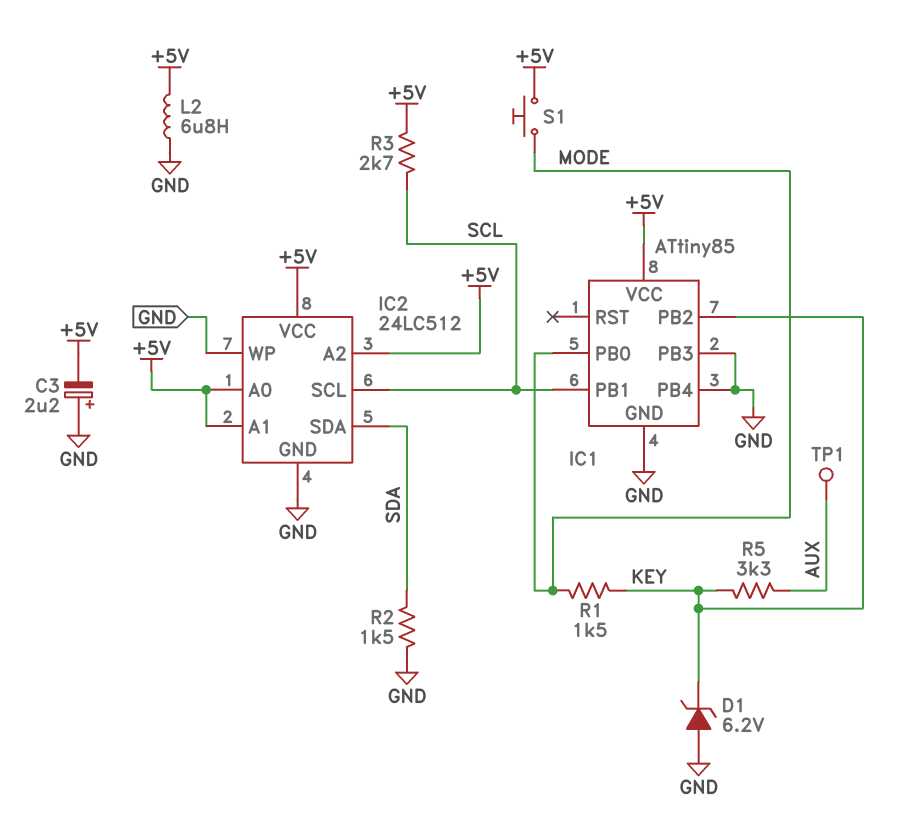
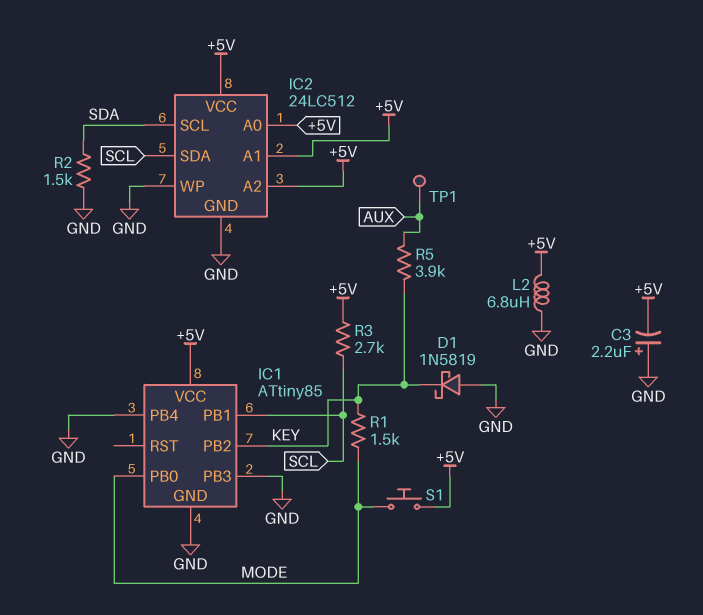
D1: zener 6.2V (A GND, K KEY) -> schottky 1N5819 (A GND, K KEY)
IC2 pin SCL: SCL -> SDA
IC2 pin SDA: SDA -> SCL
R5: 3.3k (AUX, KEY) -> 3.9k (AUX, KEY)

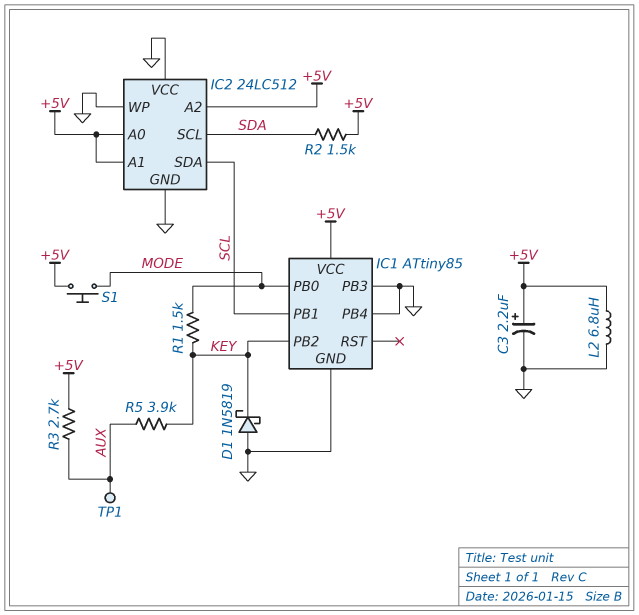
C3: 2.2uF (plus GND, minus +5V) -> 2.2uF (plus +5V, minus GND)
IC2 pin VCC: +5V -> GND
R2: 1.5k (GND, SDA) -> 1.5k (+5V, SDA)
R3: 2.7k (+5V, SCL) -> 2.7k (+5V, AUX)

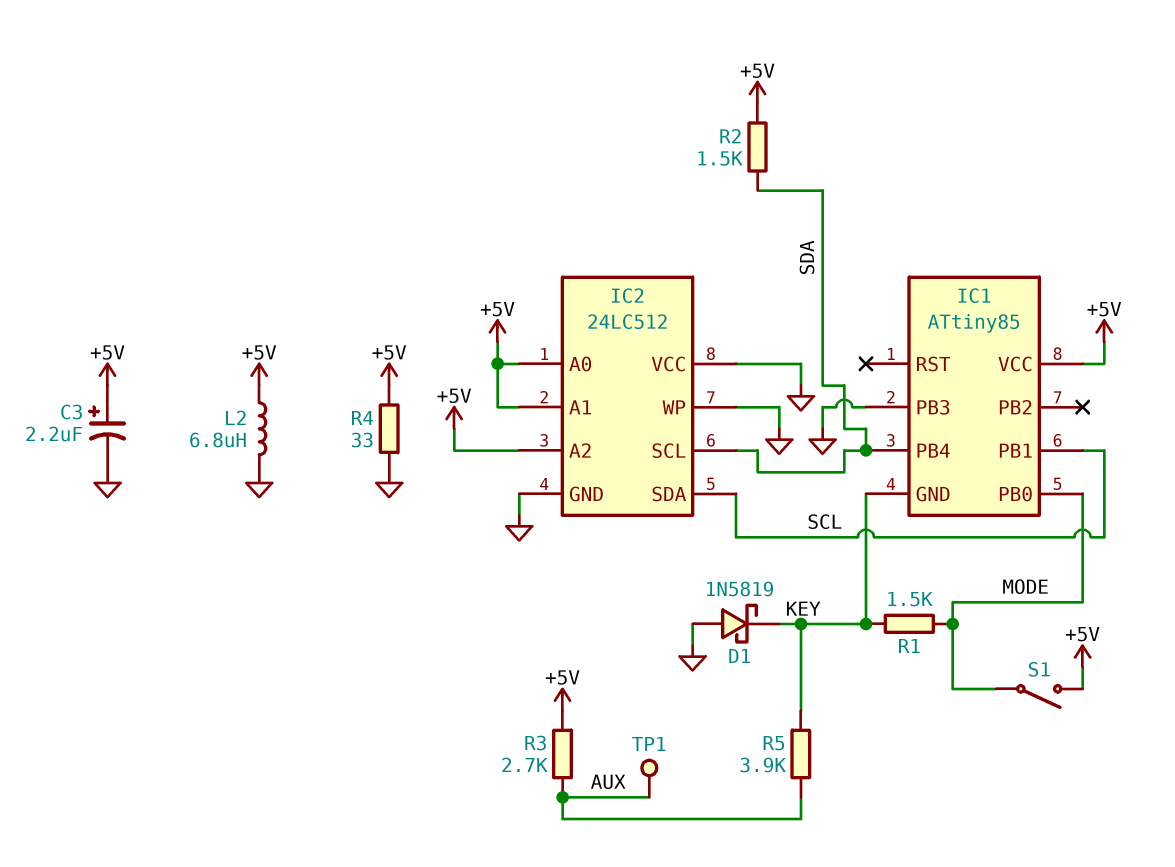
IC1 pin GND: GND -> KEY
IC1 pin PB2: KEY -> none
IC1 pin PB4: GND -> SDA
R4: none -> 33 (+5V, GND)
S1: button (+5V, MODE) -> switch (+5V, MODE)

